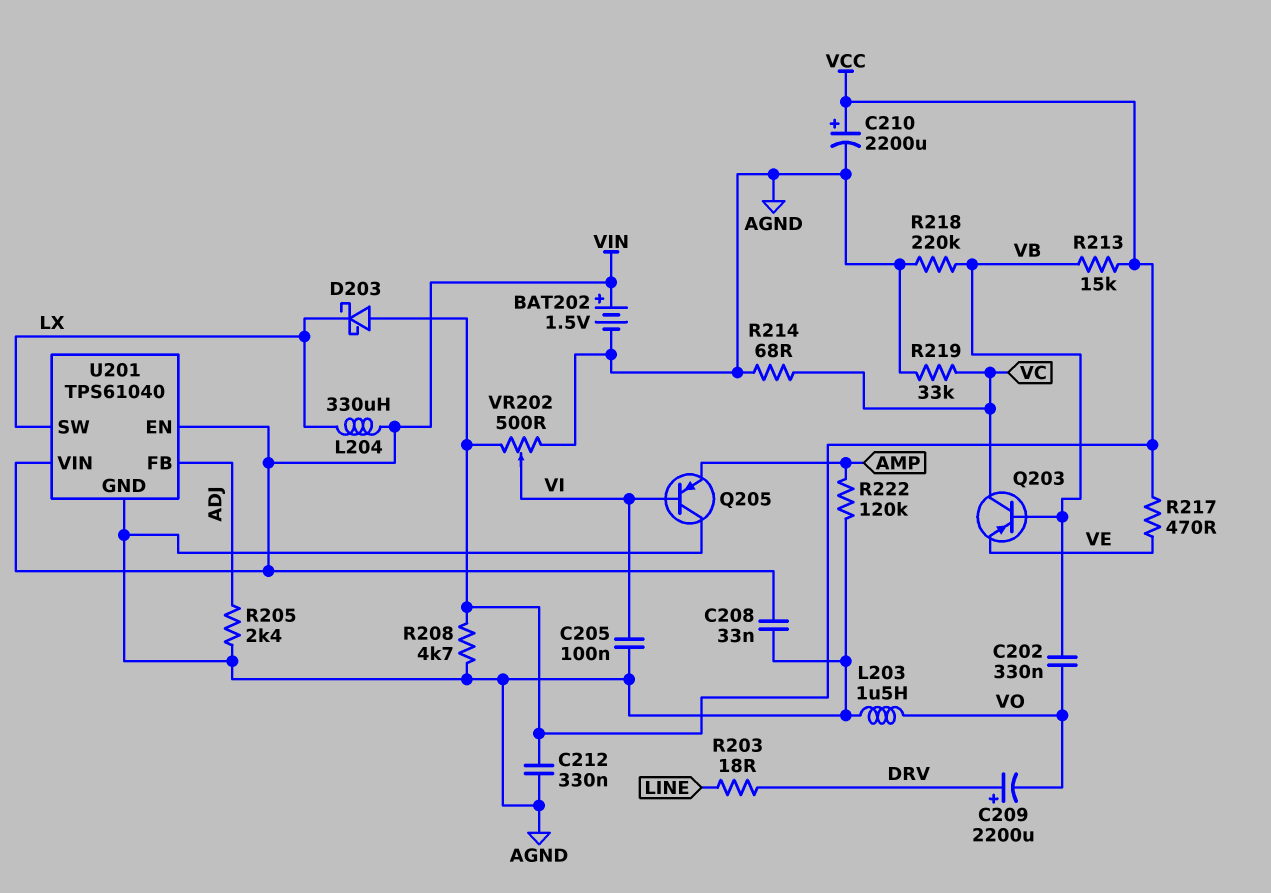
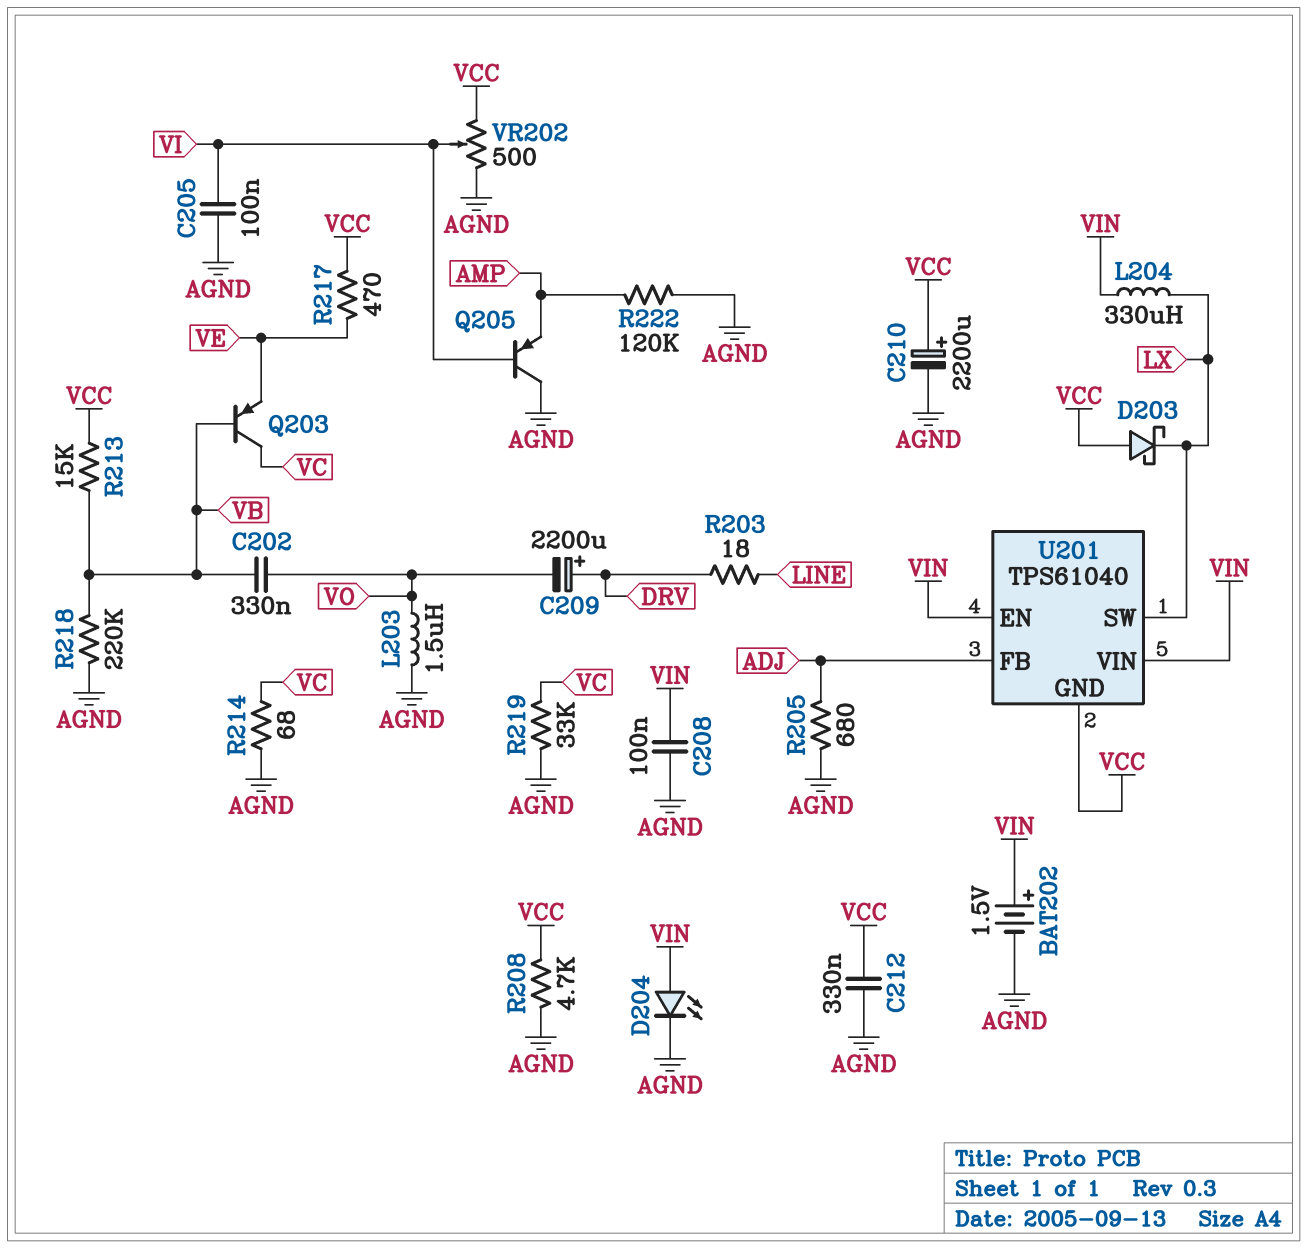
C208: 33nF (AGND, VIN) -> 100nF (AGND, VIN)
D204: none -> LED (A VIN, K AGND)
R205: 2.4k (ADJ, AGND) -> 680 (ADJ, AGND)
U201 pin GND: AGND -> VCC

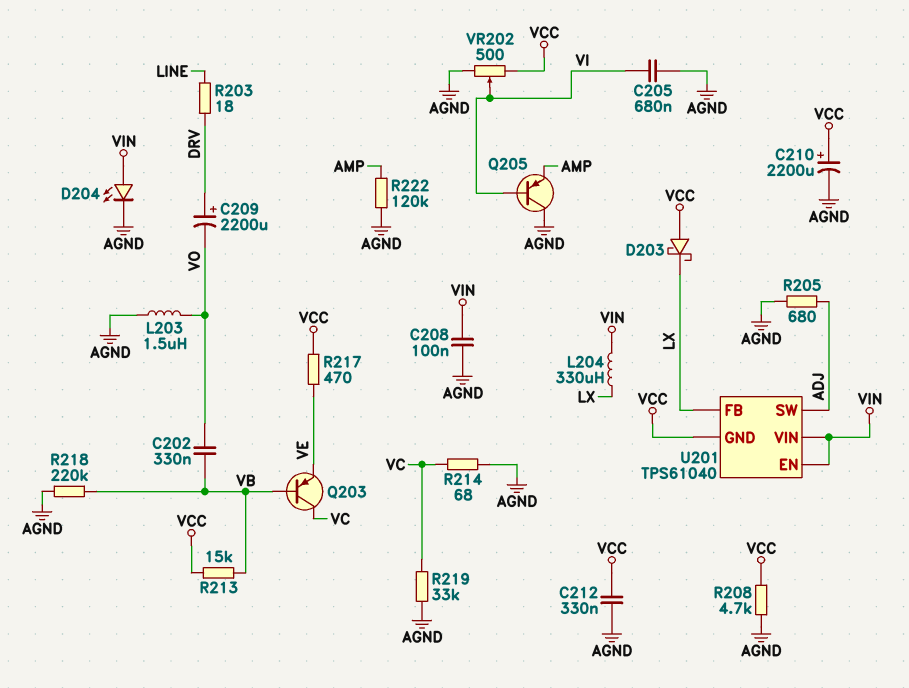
BAT202: 1.5V (plus VIN, minus AGND) -> none
C205: 100nF (AGND, VI) -> 680nF (AGND, VI)
U201 pin FB: ADJ -> LX
U201 pin SW: LX -> ADJ

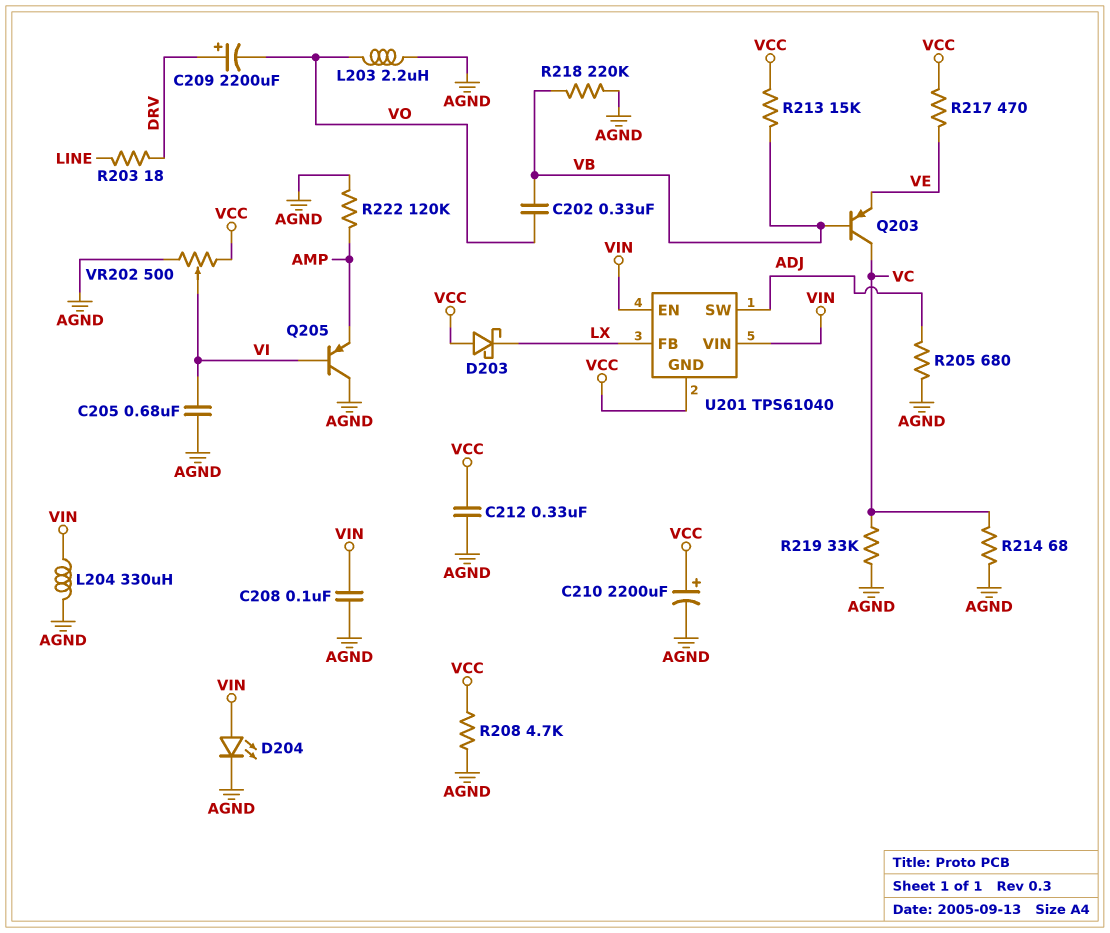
L203: 1.5uH (AGND, VO) -> 2.2uH (AGND, VO)
L204: 330uH (LX, VIN) -> 330uH (AGND, VIN)

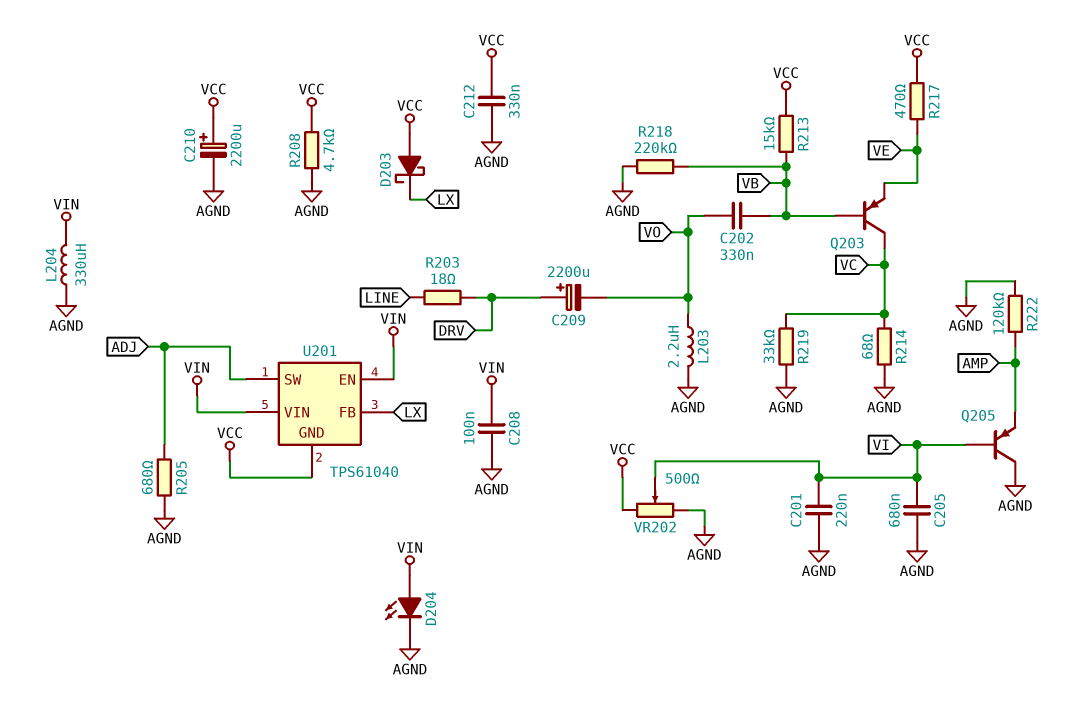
C201: none -> 220nF (AGND, VI)

